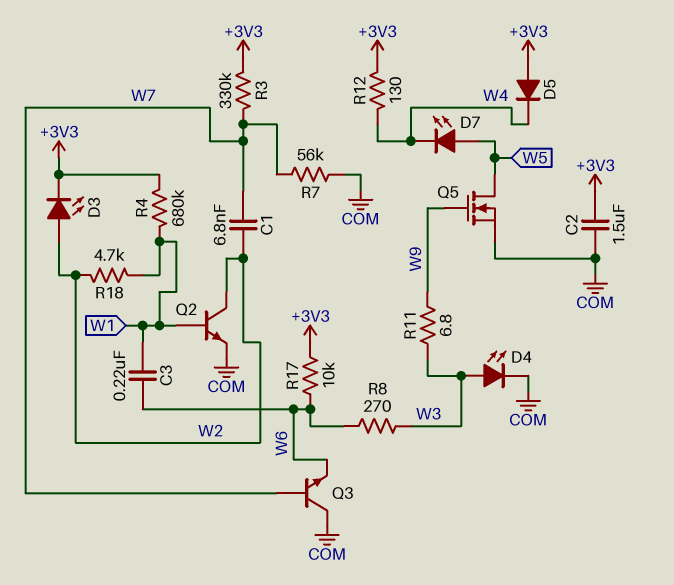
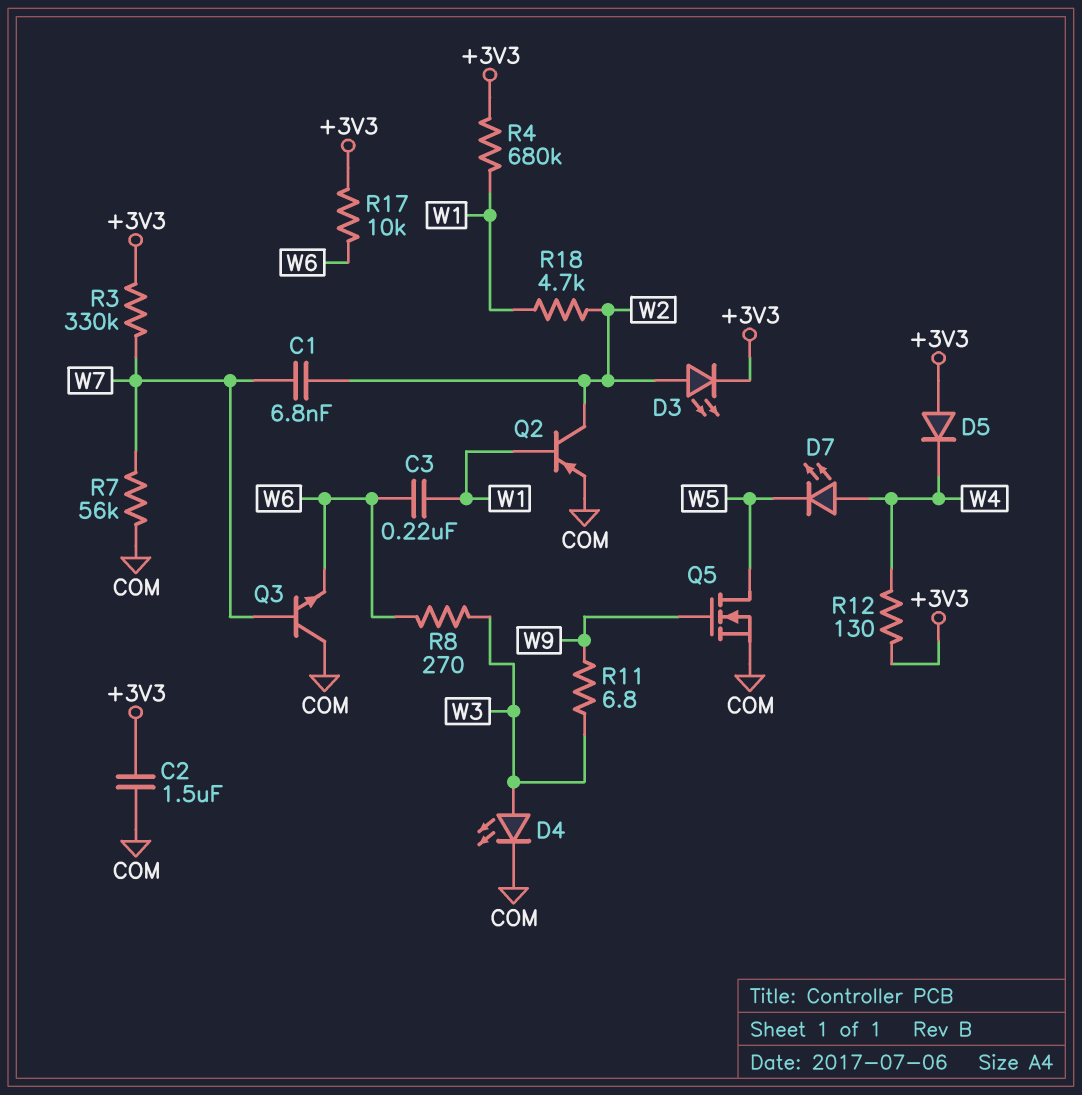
D7: LED (A W5, K W4) -> LED (A W4, K W5)
Q2: NPN (B W1, C W2, E COM) -> PNP (B W1, C W2, E COM)

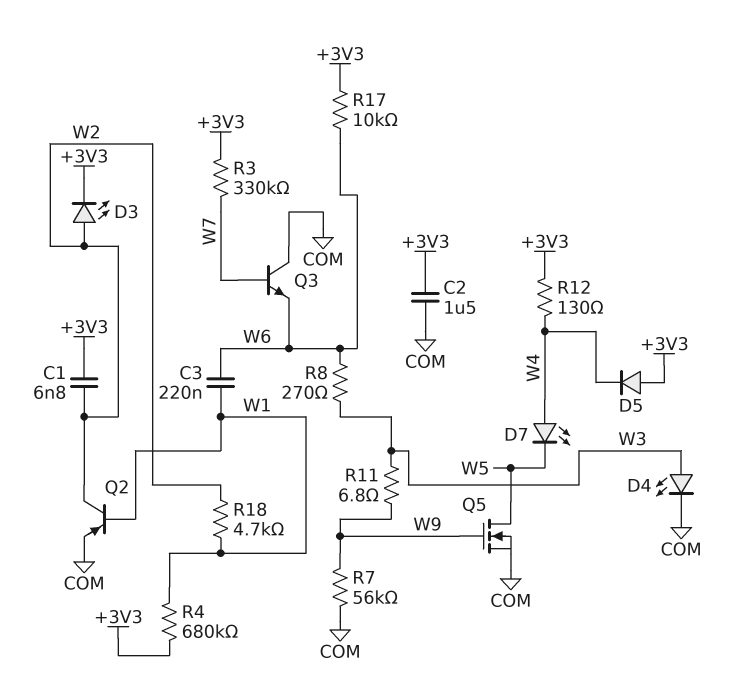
C1: 6.8nF (W2, W7) -> 6.8nF (+3V3, W2)
R7: 56k (COM, W7) -> 56k (COM, W9)

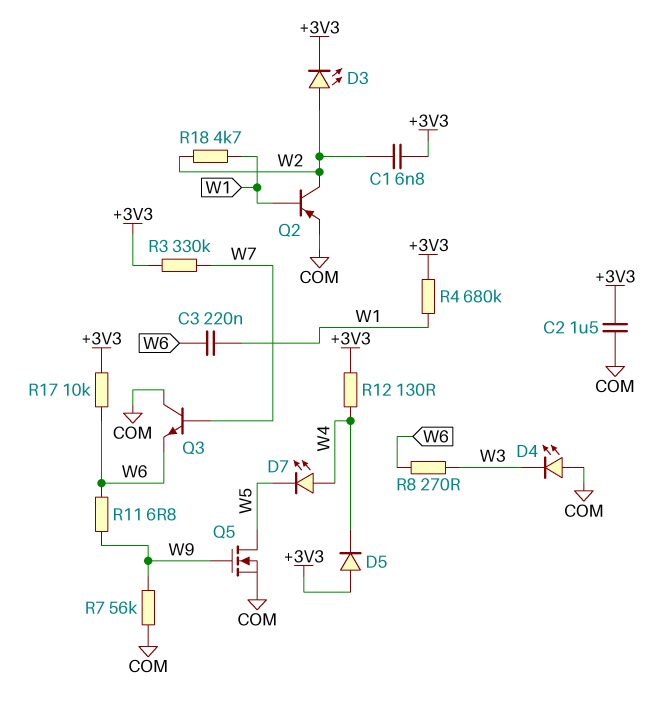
D4: LED (A W3, K COM) -> LED (A COM, K W3)
R11: 6.8 (W3, W9) -> 6.8 (W6, W9)

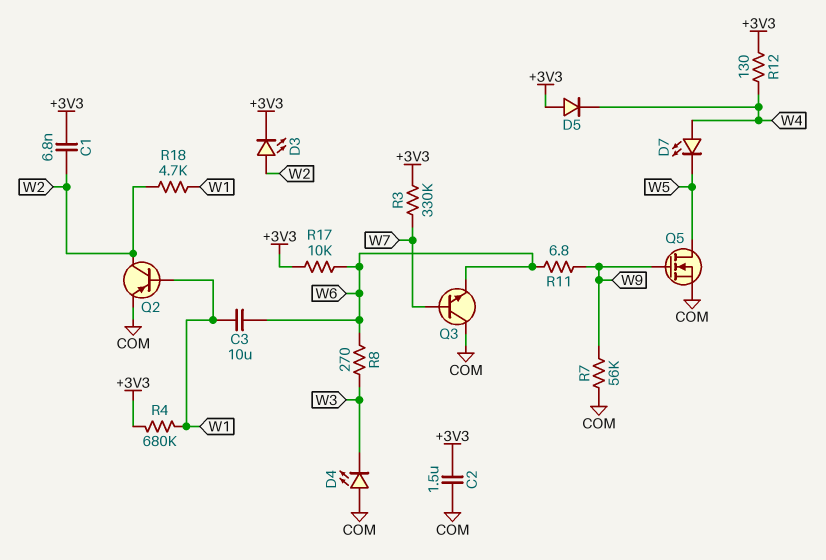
C3: 220nF (W1, W6) -> 10uF (W1, W6)

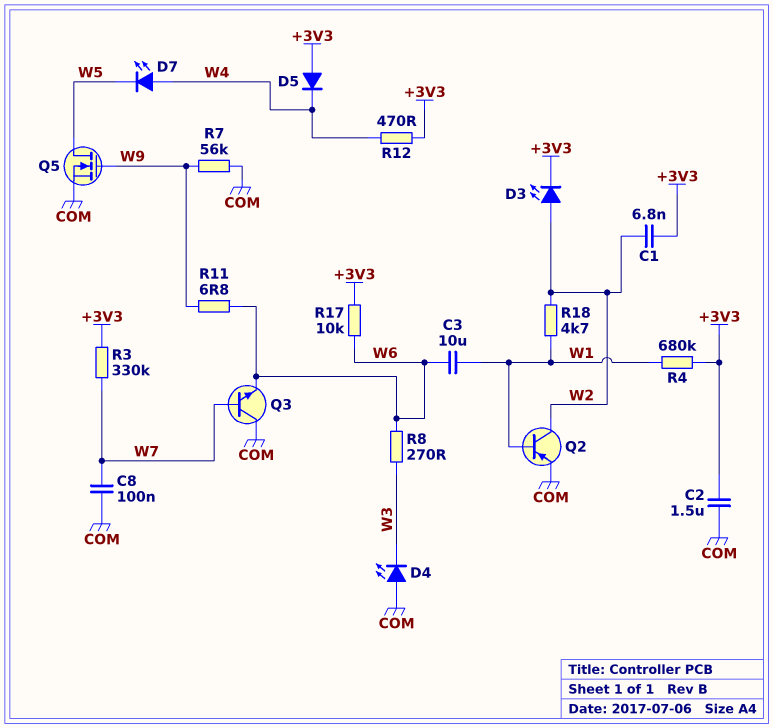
C8: none -> 100nF (COM, W7)
R12: 130 (+3V3, W4) -> 470 (+3V3, W4)

